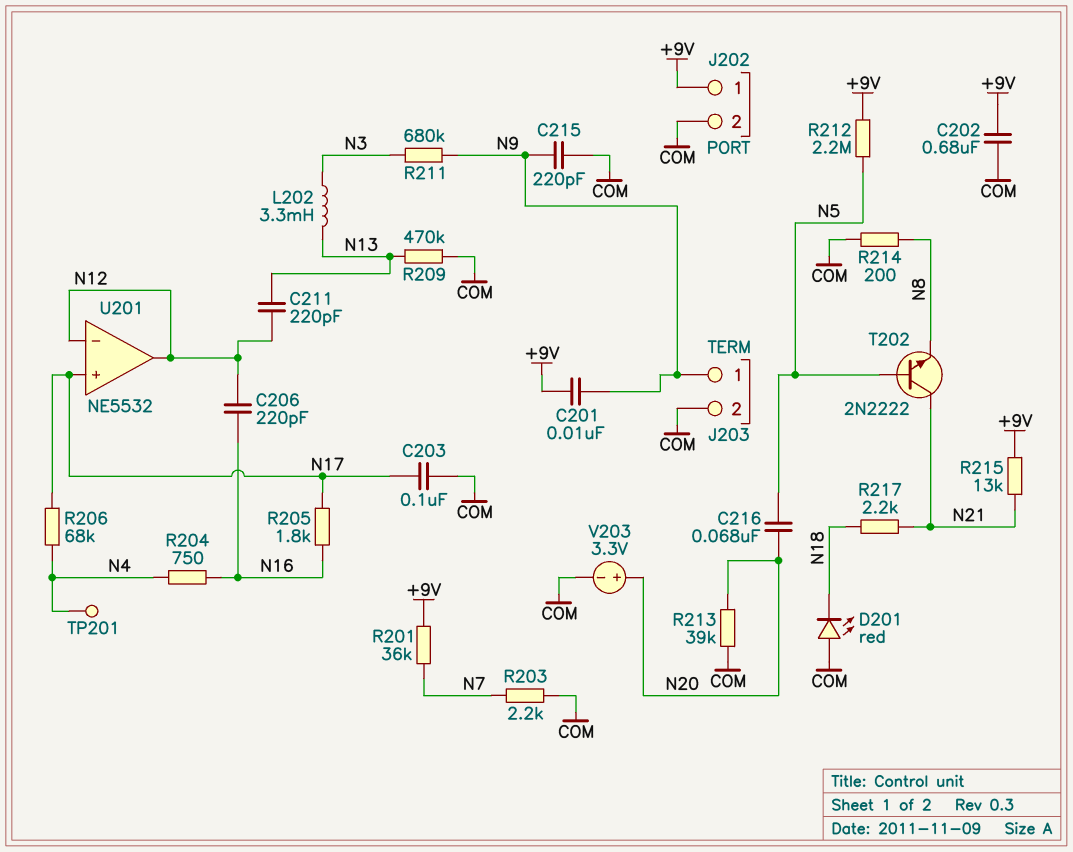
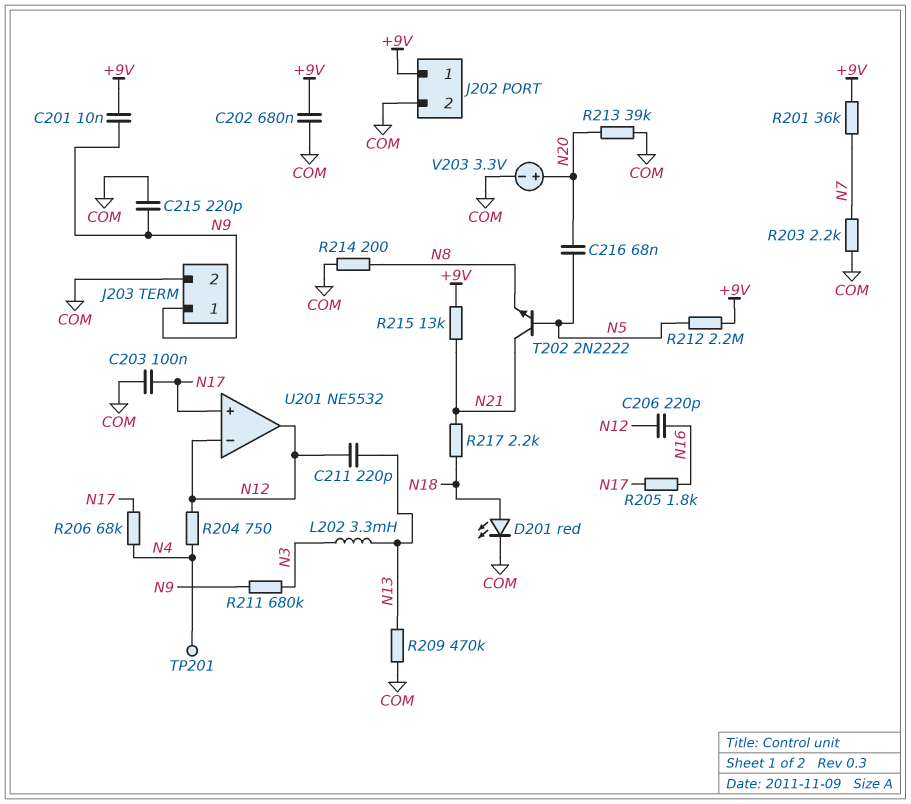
D201: LED red (A COM, K N18) -> LED red (A N18, K COM)
R204: 750 (N4, N16) -> 750 (N4, N12)

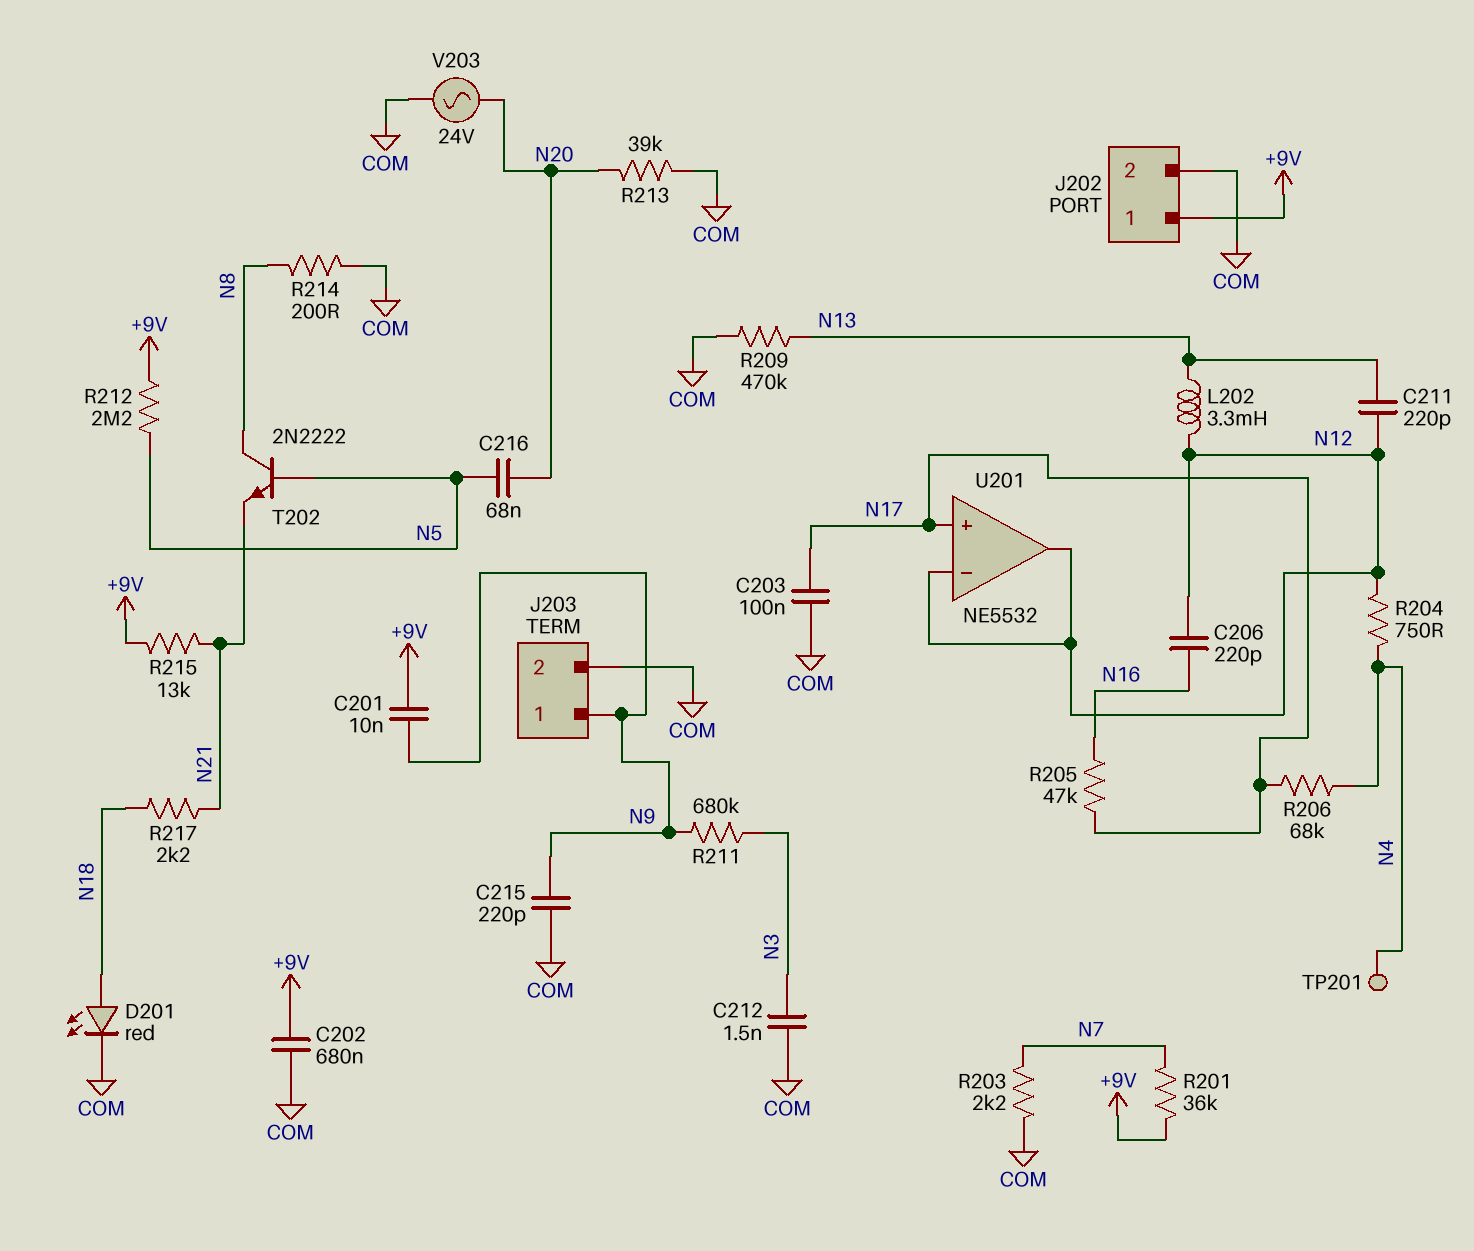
C212: none -> 1.5nF (COM, N3)
L202: 3.3mH (N3, N13) -> 3.3mH (N12, N13)
R205: 1.8k (N16, N17) -> 47k (N16, N17)
T202: NPN 2N2222 (B N5, C N21, E N8) -> NPN 2N2222 (B N5, C N8, E N21)
V203: 3.3V (plus N20, minus COM) -> AC 24V (COM, N20)

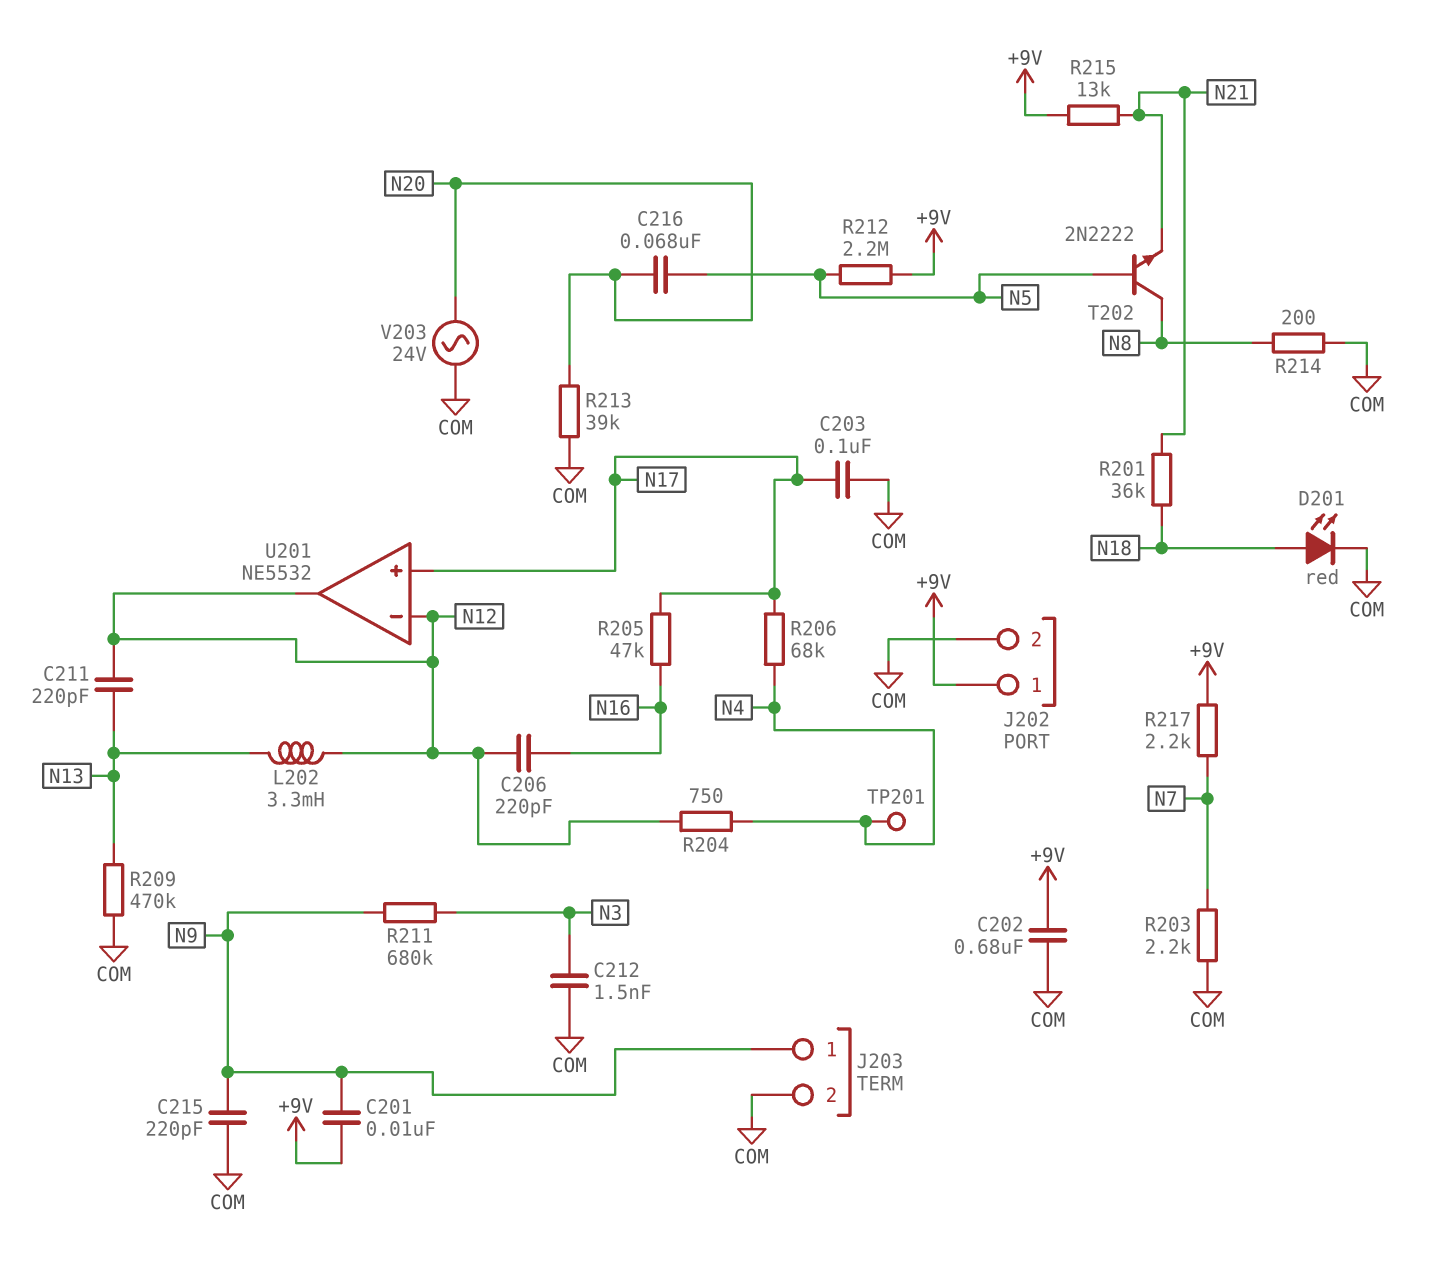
R201: 36k (+9V, N7) -> 36k (N18, N21)
R217: 2.2k (N18, N21) -> 2.2k (+9V, N7)

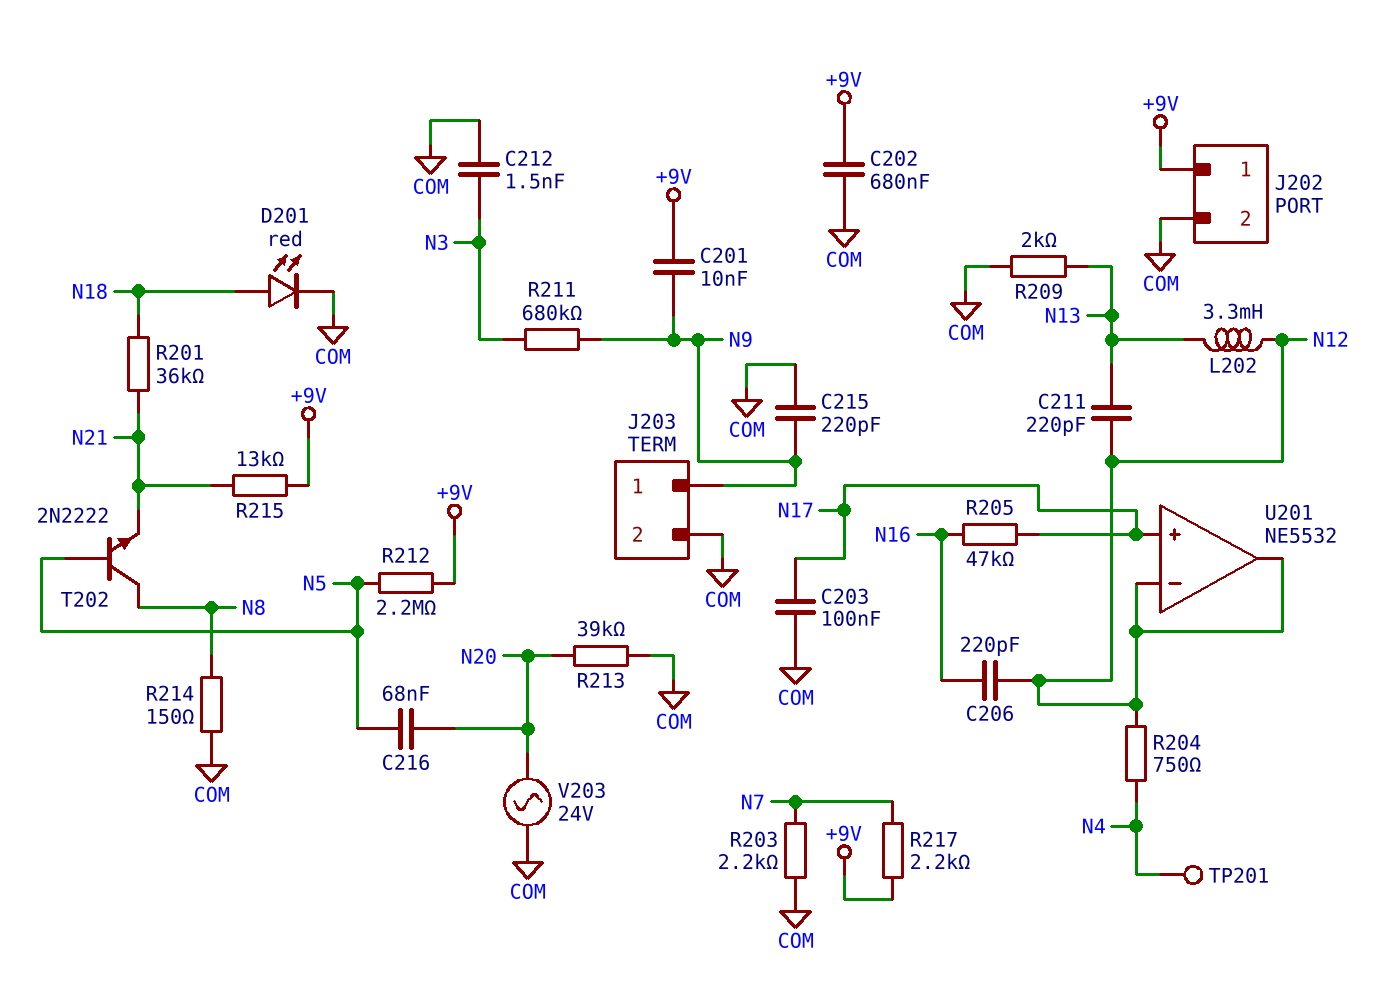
R206: 68k (N4, N17) -> none
R209: 470k (COM, N13) -> 2k (COM, N13)
R214: 200 (COM, N8) -> 150 (COM, N8)

